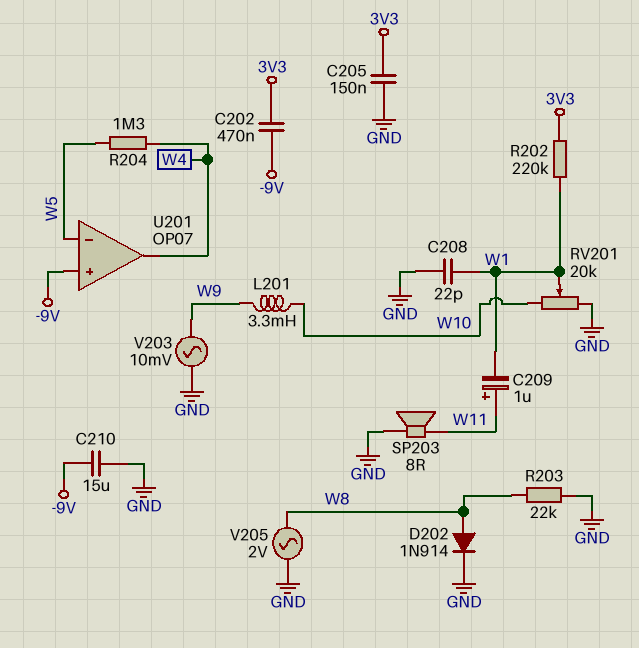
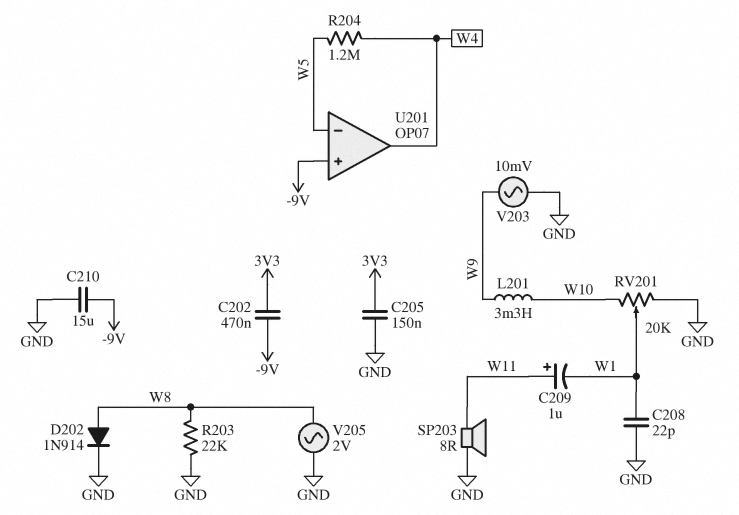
R202: 220k (3V3, W1) -> none
R204: 1.3M (W4, W5) -> 1.2M (W4, W5)

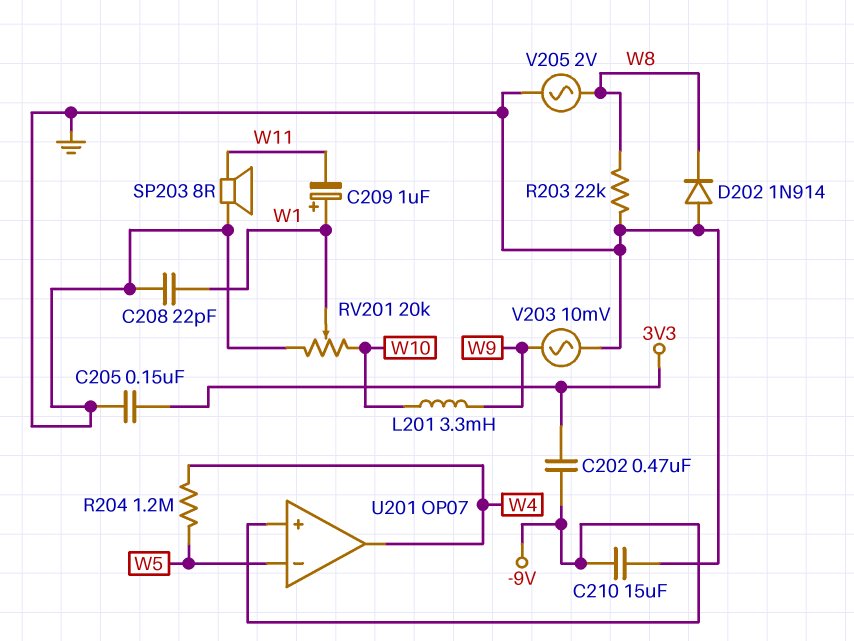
C209: 1uF (plus W11, minus W1) -> 1uF (plus W1, minus W11)
D202: diode 1N914 (A W8, K GND) -> diode 1N914 (A GND, K W8)

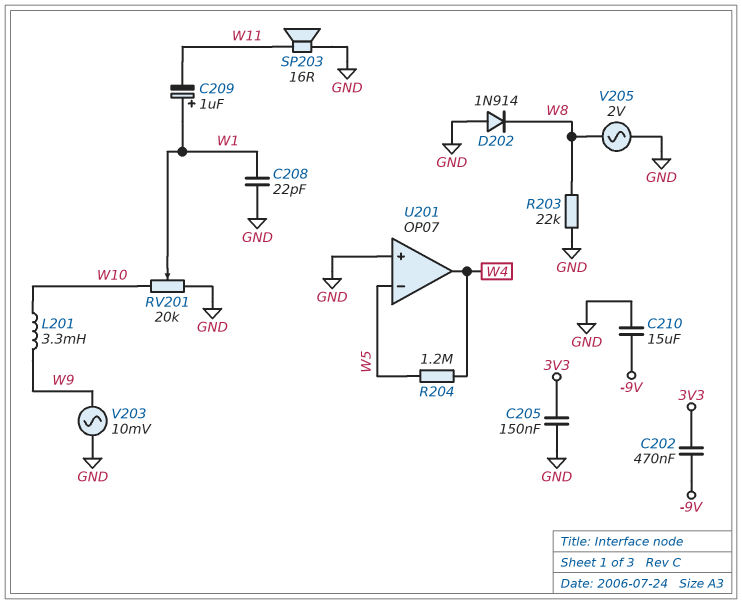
SP203: speaker 8R (GND, W11) -> speaker 16R (GND, W11)
U201 pin in+: -9V -> GND

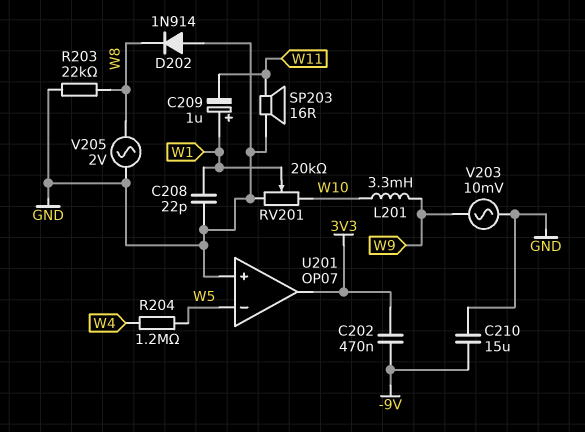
C205: 150nF (3V3, GND) -> none
U201 pin out: W4 -> 3V3

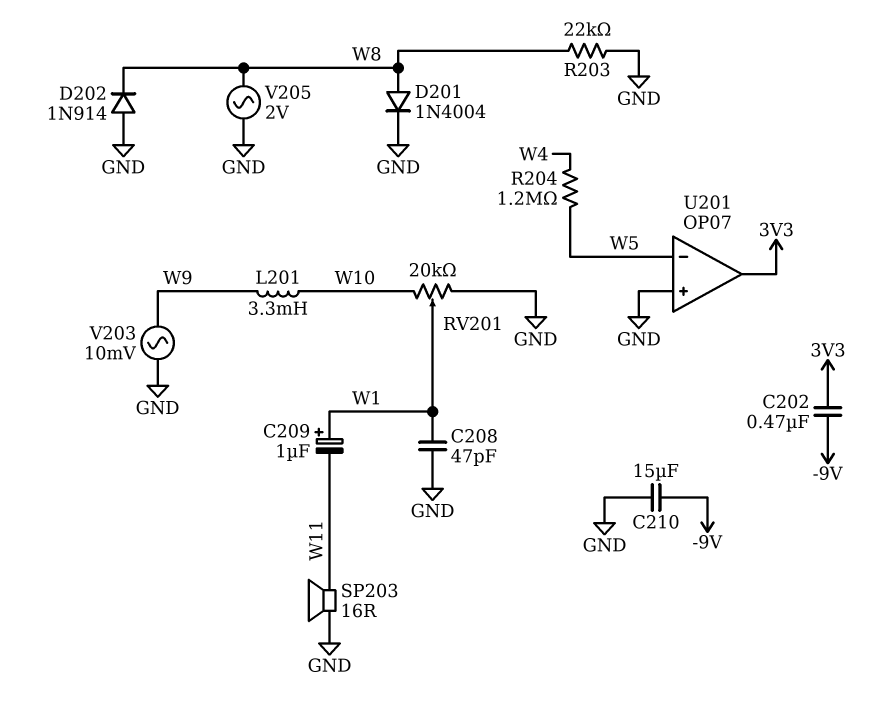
C208: 22pF (GND, W1) -> 47pF (GND, W1)
D201: none -> diode 1N4004 (A W8, K GND)

